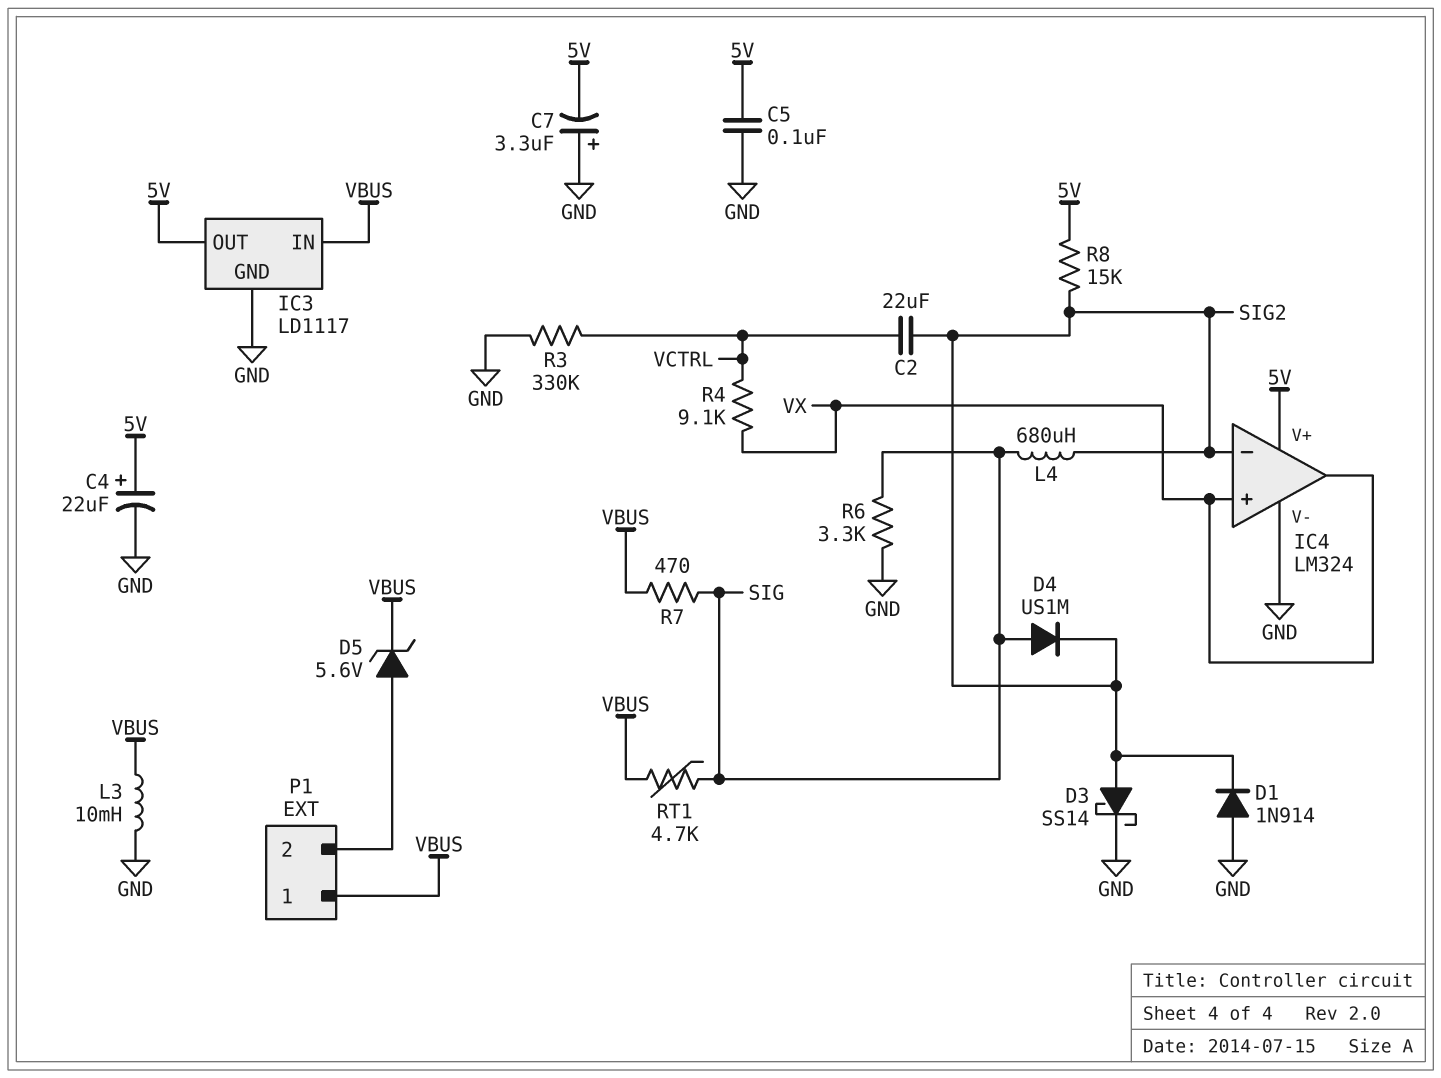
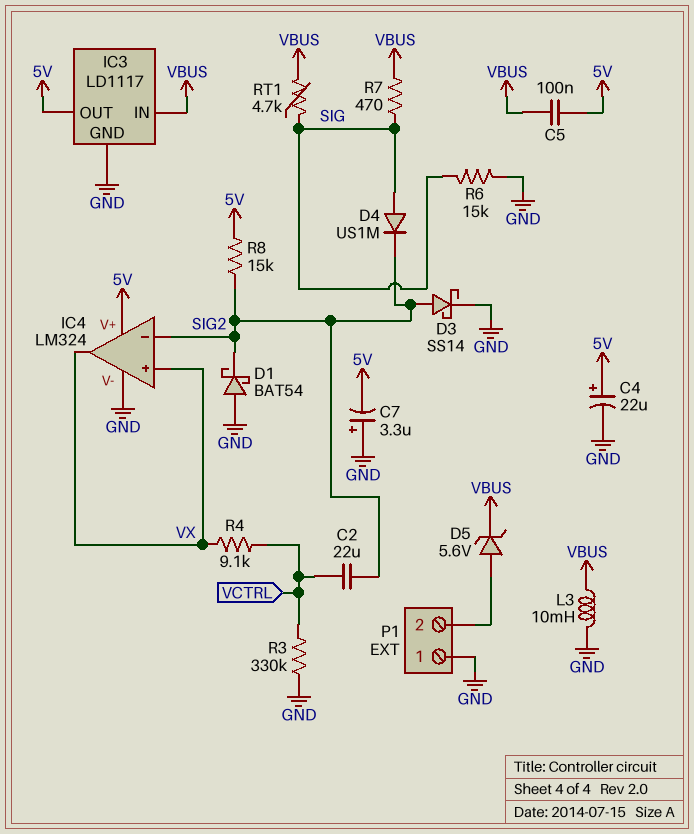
C5: 100nF (5V, GND) -> 100nF (5V, VBUS)
D1: diode 1N914 (A GND, K SIG2) -> schottky BAT54 (A GND, K SIG2)
L4: 680uH (SIG, SIG2) -> none
P1 pin 1: VBUS -> GND
R6: 3.3k (GND, SIG) -> 15k (GND, SIG)

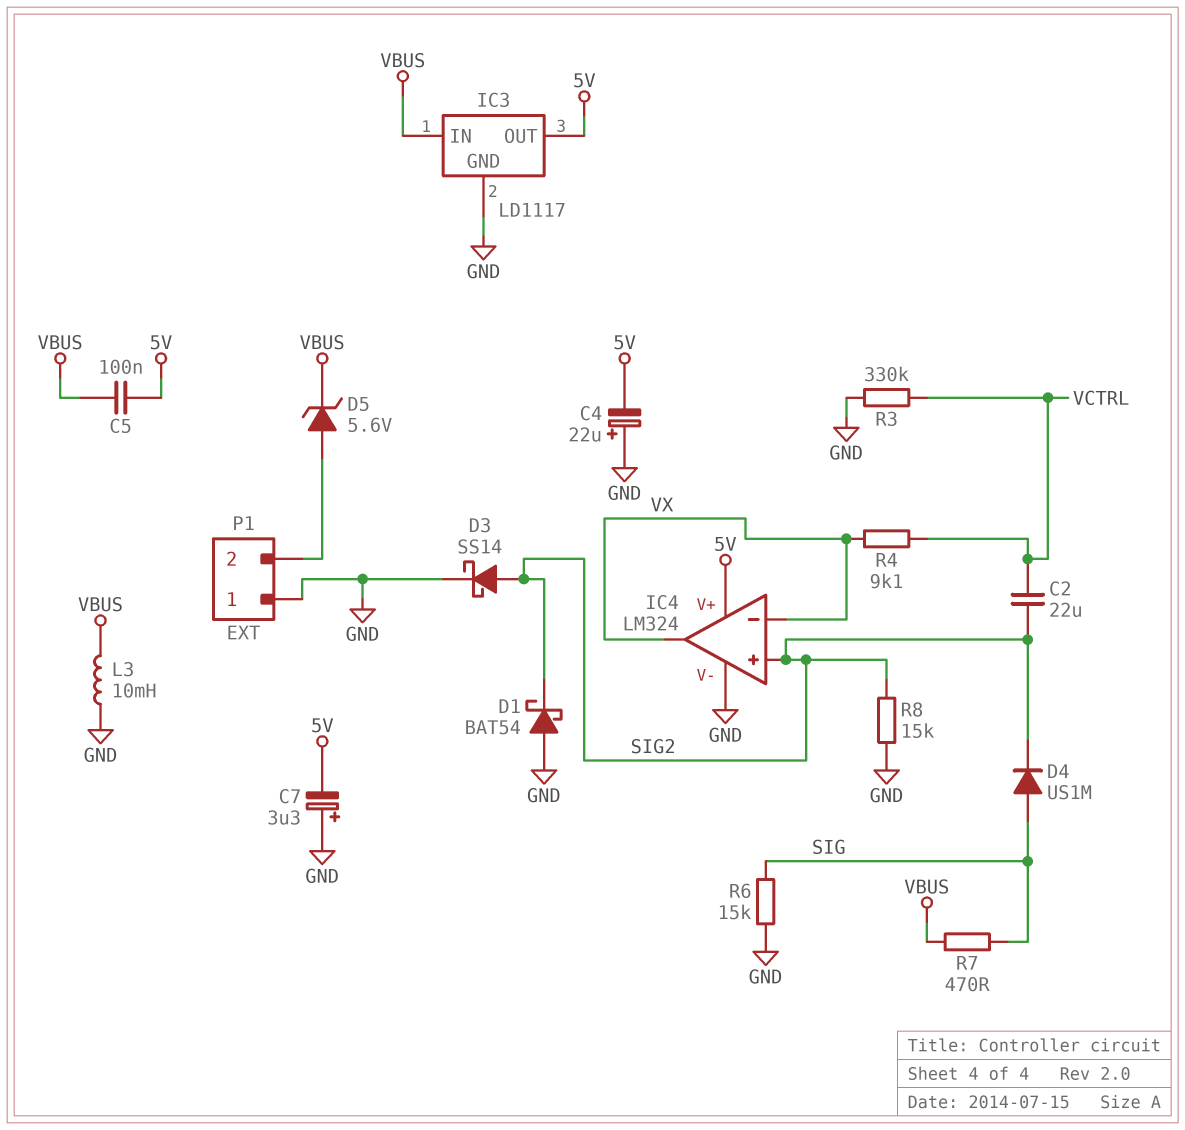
C4: 22uF (plus 5V, minus GND) -> 22uF (plus GND, minus 5V)
IC4 pin in+: VX -> SIG2
IC4 pin in-: SIG2 -> VX
R8: 15k (5V, SIG2) -> 15k (GND, SIG2)
RT1: 4.7k (SIG, VBUS) -> none

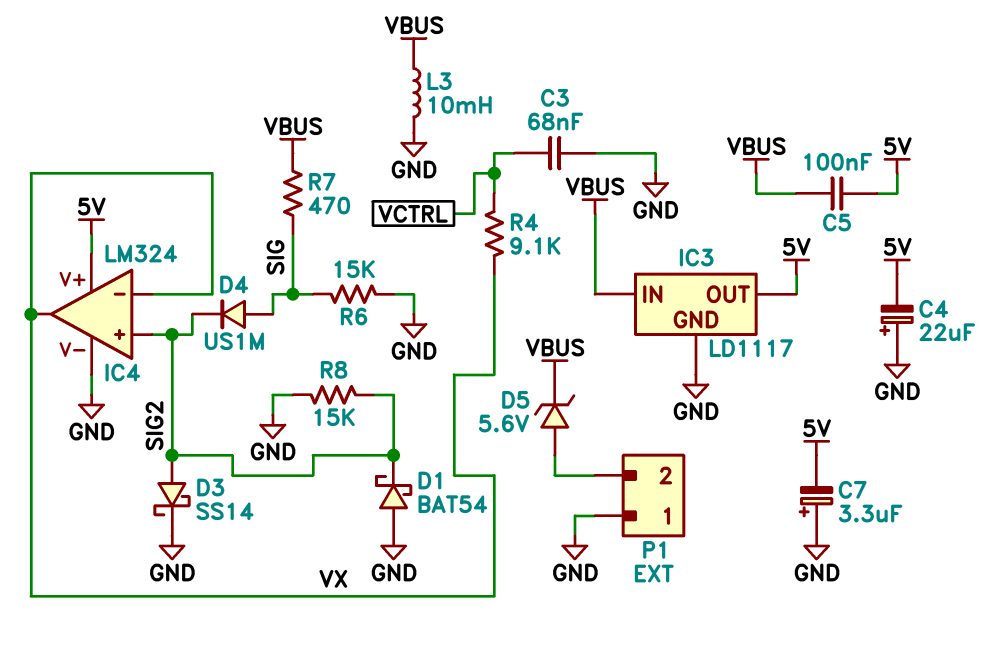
C2: 22uF (SIG2, VCTRL) -> none
C3: none -> 68nF (GND, VCTRL)
R3: 330k (GND, VCTRL) -> none

